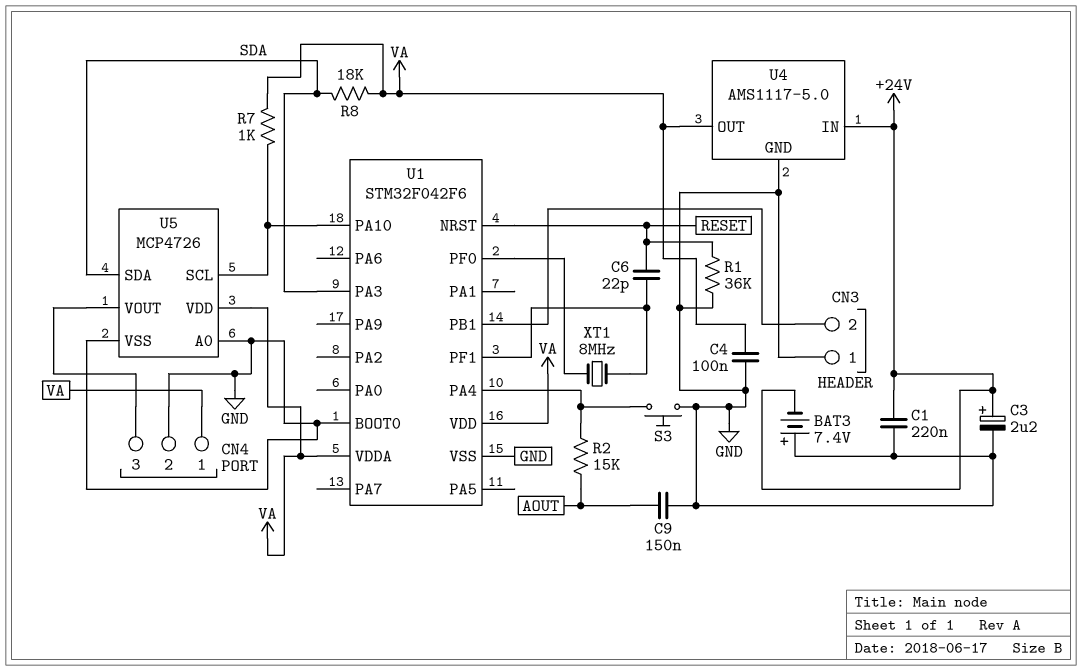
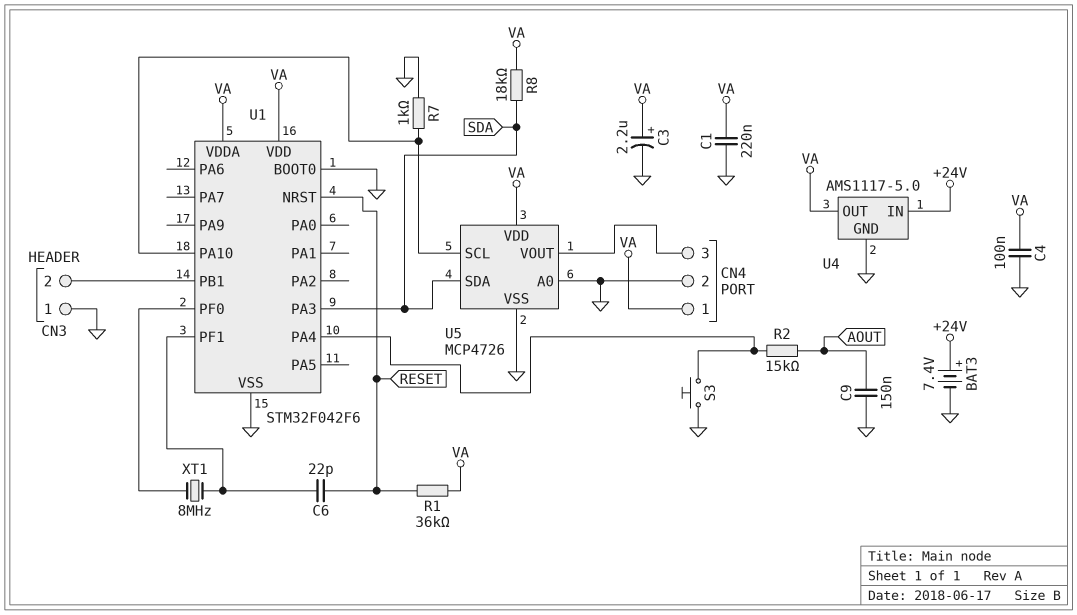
BAT3: 7.4V (plus GND, minus +24V) -> 7.4V (plus +24V, minus GND)
C1: 220nF (+24V, GND) -> 220nF (GND, VA)
C3: 2.2uF (plus +24V, minus GND) -> 2.2uF (plus VA, minus GND)
R1: 36k (GND, RESET) -> 36k (RESET, VA)
R7: 1k (U1/PA10, VA) -> 1k (GND, U1/PA10)

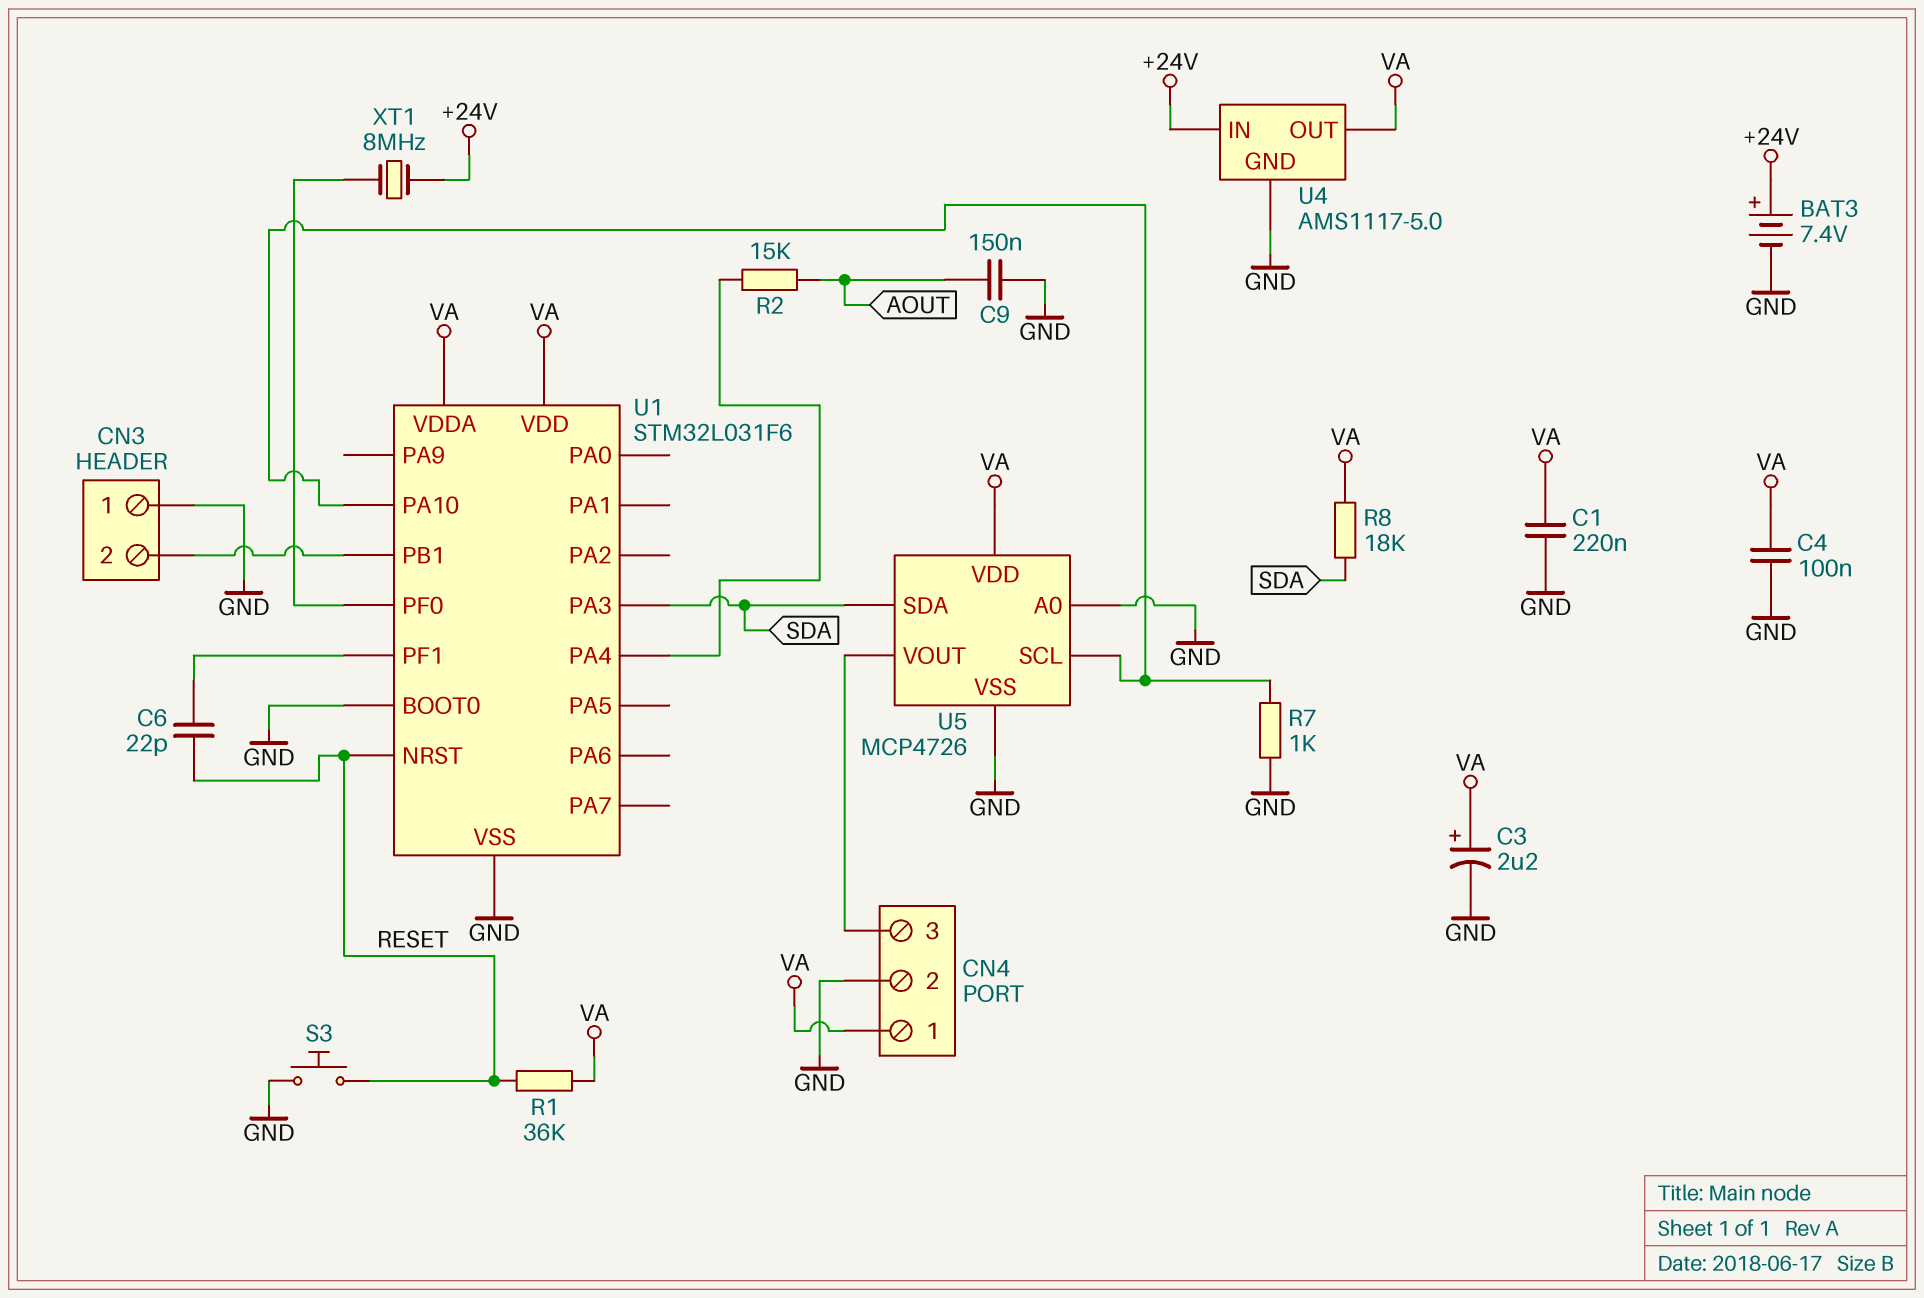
S3: button (GND, U1/PA4) -> button (GND, RESET)
U1: STM32F042F6 -> STM32L031F6
XT1: 8MHz (U1/PF0, U1/PF1) -> 8MHz (+24V, U1/PF0)

